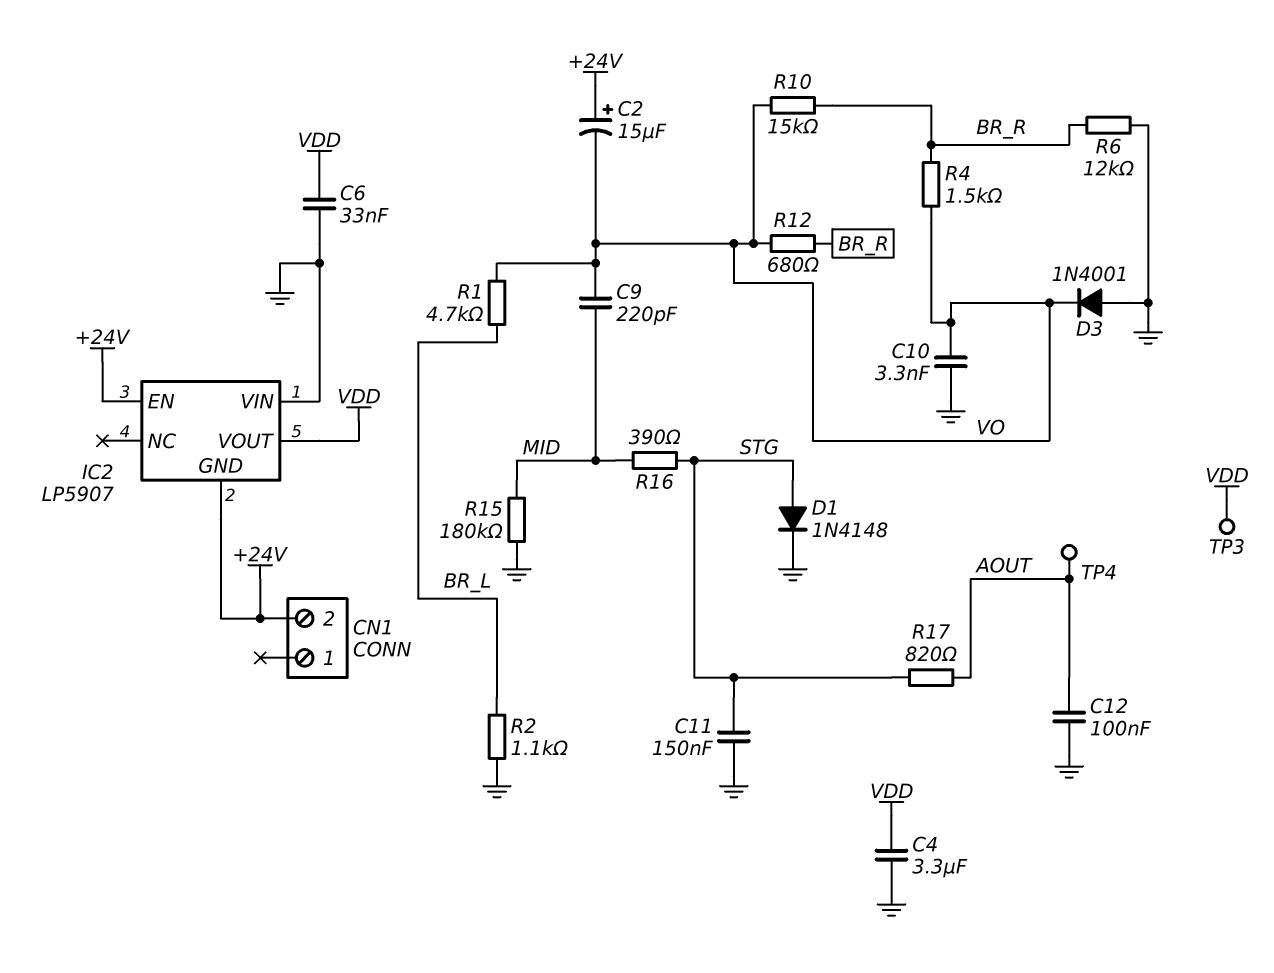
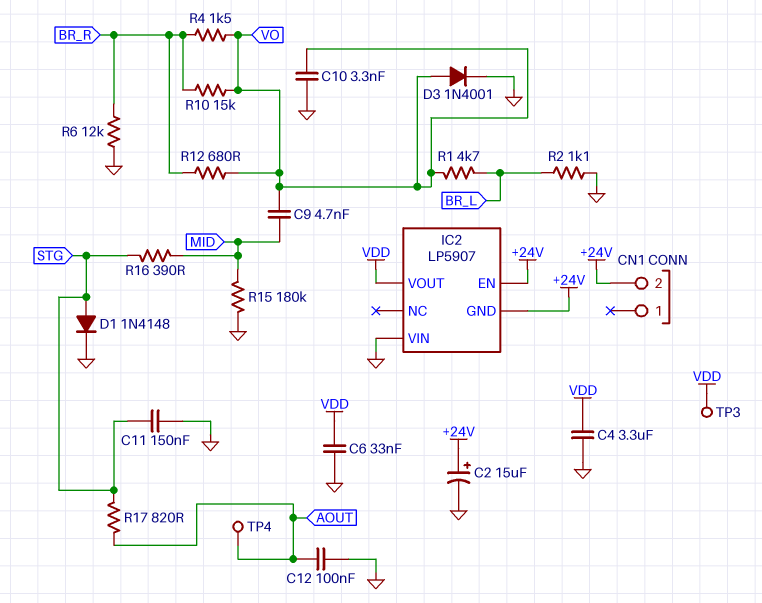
C2: 15uF (plus +24V, minus VO) -> 15uF (plus +24V, minus GND)
C9: 220pF (MID, VO) -> 4.7nF (MID, VO)
D3: diode 1N4001 (A GND, K VO) -> diode 1N4001 (A VO, K GND)

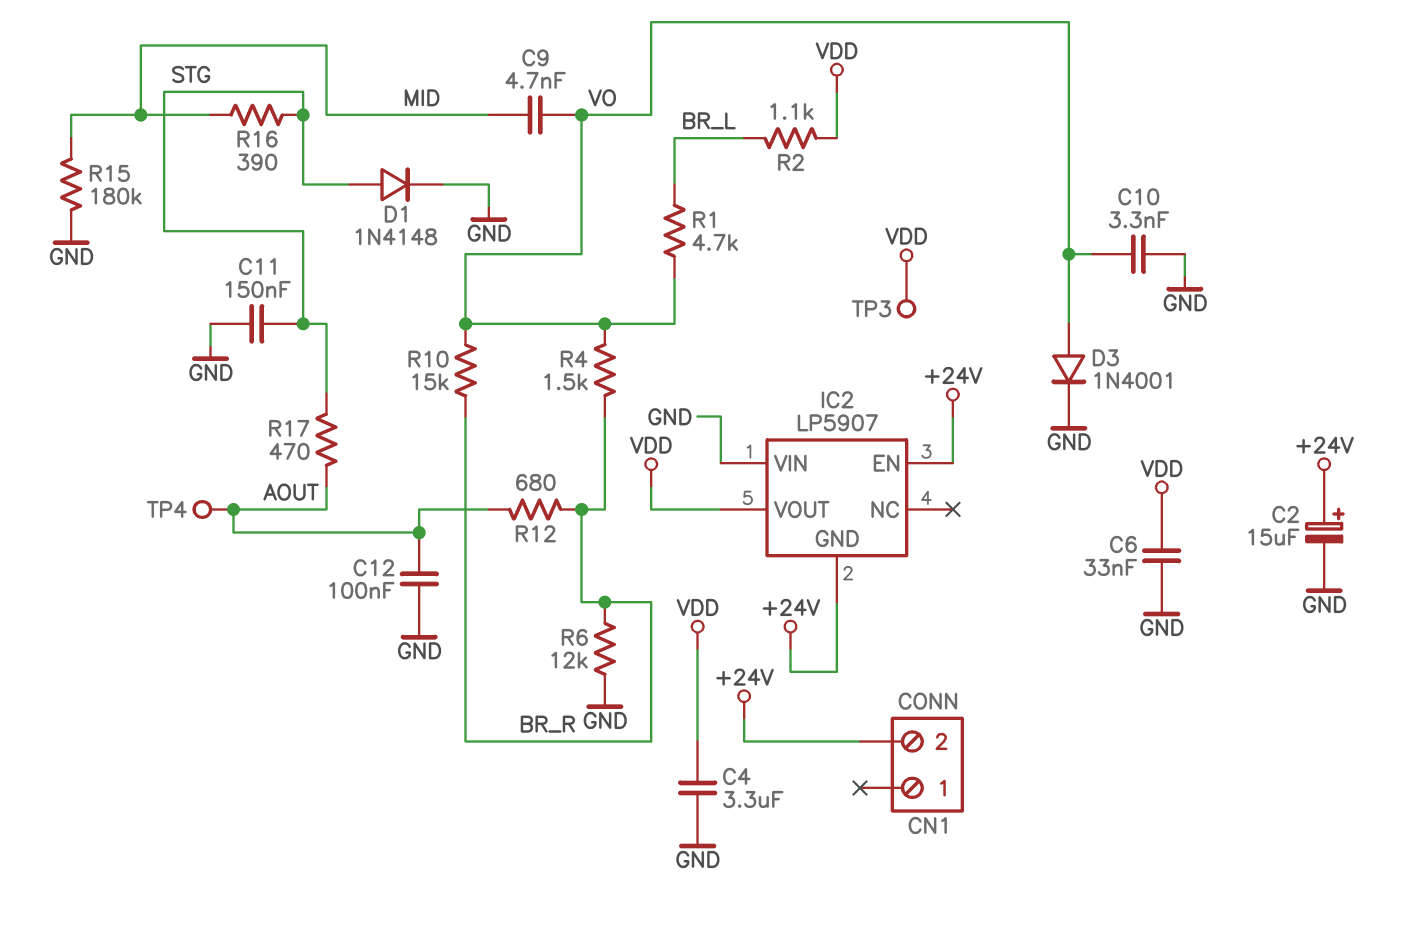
R2: 1.1k (BR_L, GND) -> 1.1k (BR_L, VDD)
R12: 680 (BR_R, VO) -> 680 (AOUT, BR_R)
R17: 820 (AOUT, STG) -> 470 (AOUT, STG)

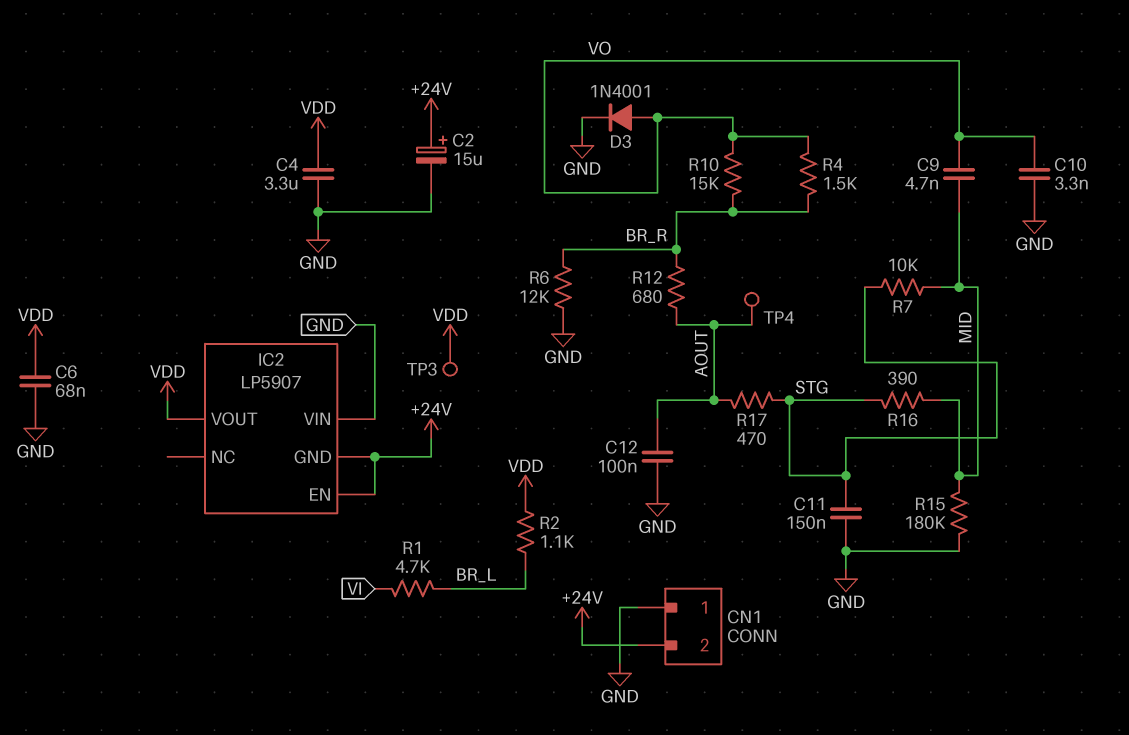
C6: 33nF (GND, VDD) -> 68nF (GND, VDD)
CN1 pin 1: none -> GND
D1: diode 1N4148 (A STG, K GND) -> none
R1: 4.7k (BR_L, VO) -> 4.7k (BR_L, VI)
R7: none -> 10k (MID, STG)

